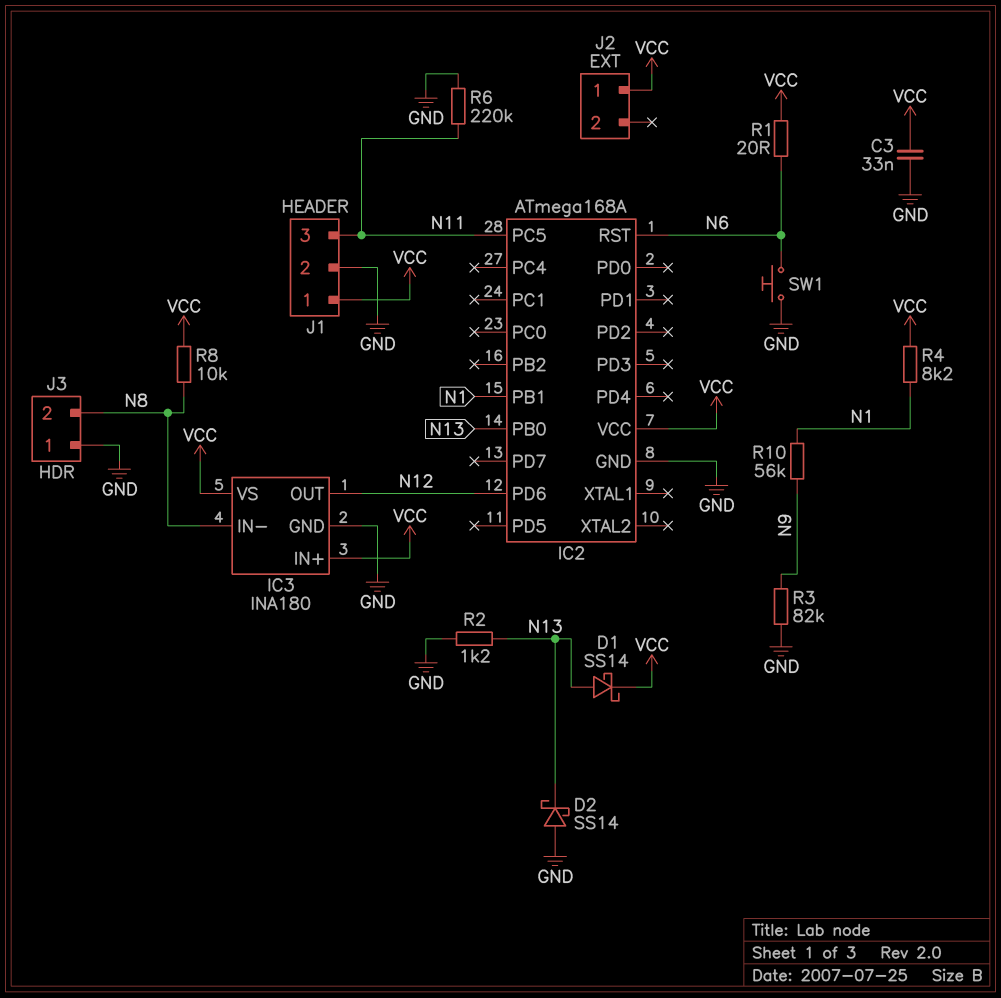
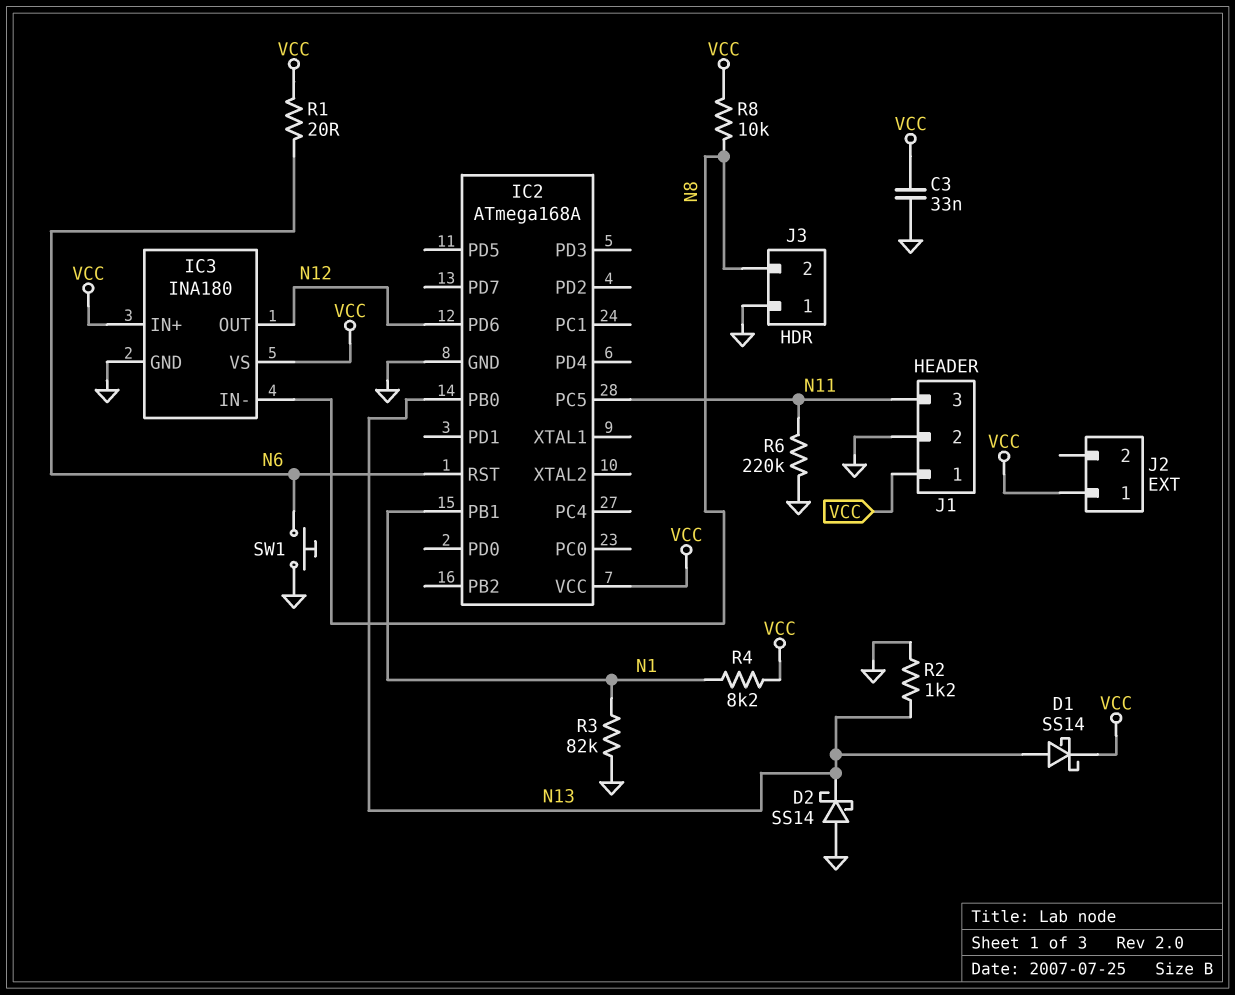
R3: 82k (GND, N9) -> 82k (GND, N1)
R10: 56k (N1, N9) -> none

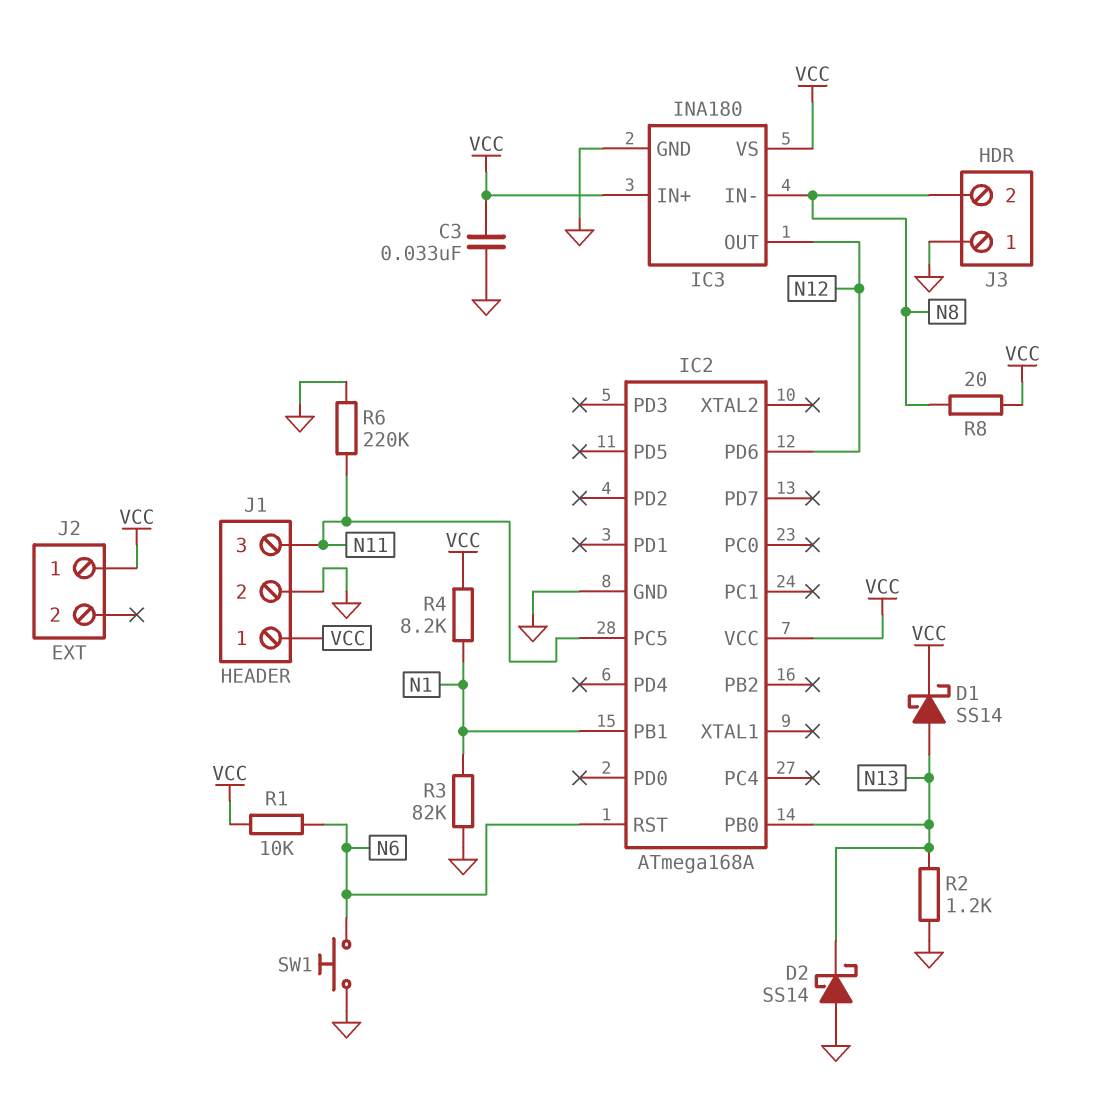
R1: 20 (N6, VCC) -> 10k (N6, VCC)
R8: 10k (N8, VCC) -> 20 (N8, VCC)

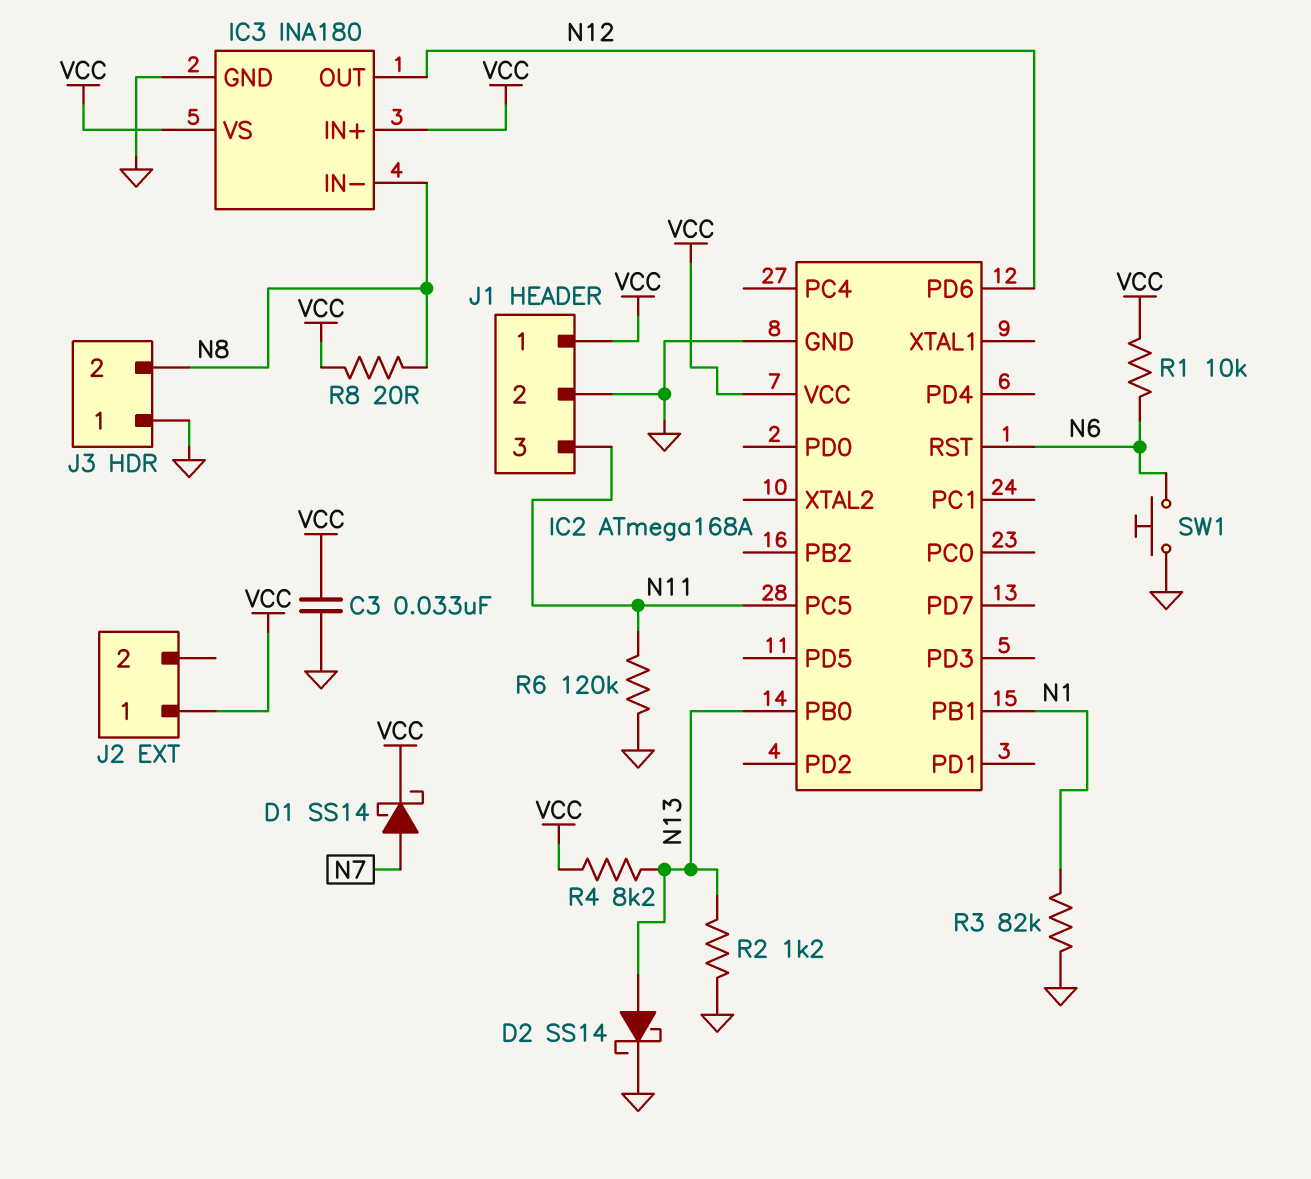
D1: schottky SS14 (A N13, K VCC) -> schottky SS14 (A N7, K VCC)
D2: schottky SS14 (A GND, K N13) -> schottky SS14 (A N13, K GND)
R4: 8.2k (N1, VCC) -> 8.2k (N13, VCC)
R6: 220k (GND, N11) -> 120k (GND, N11)

